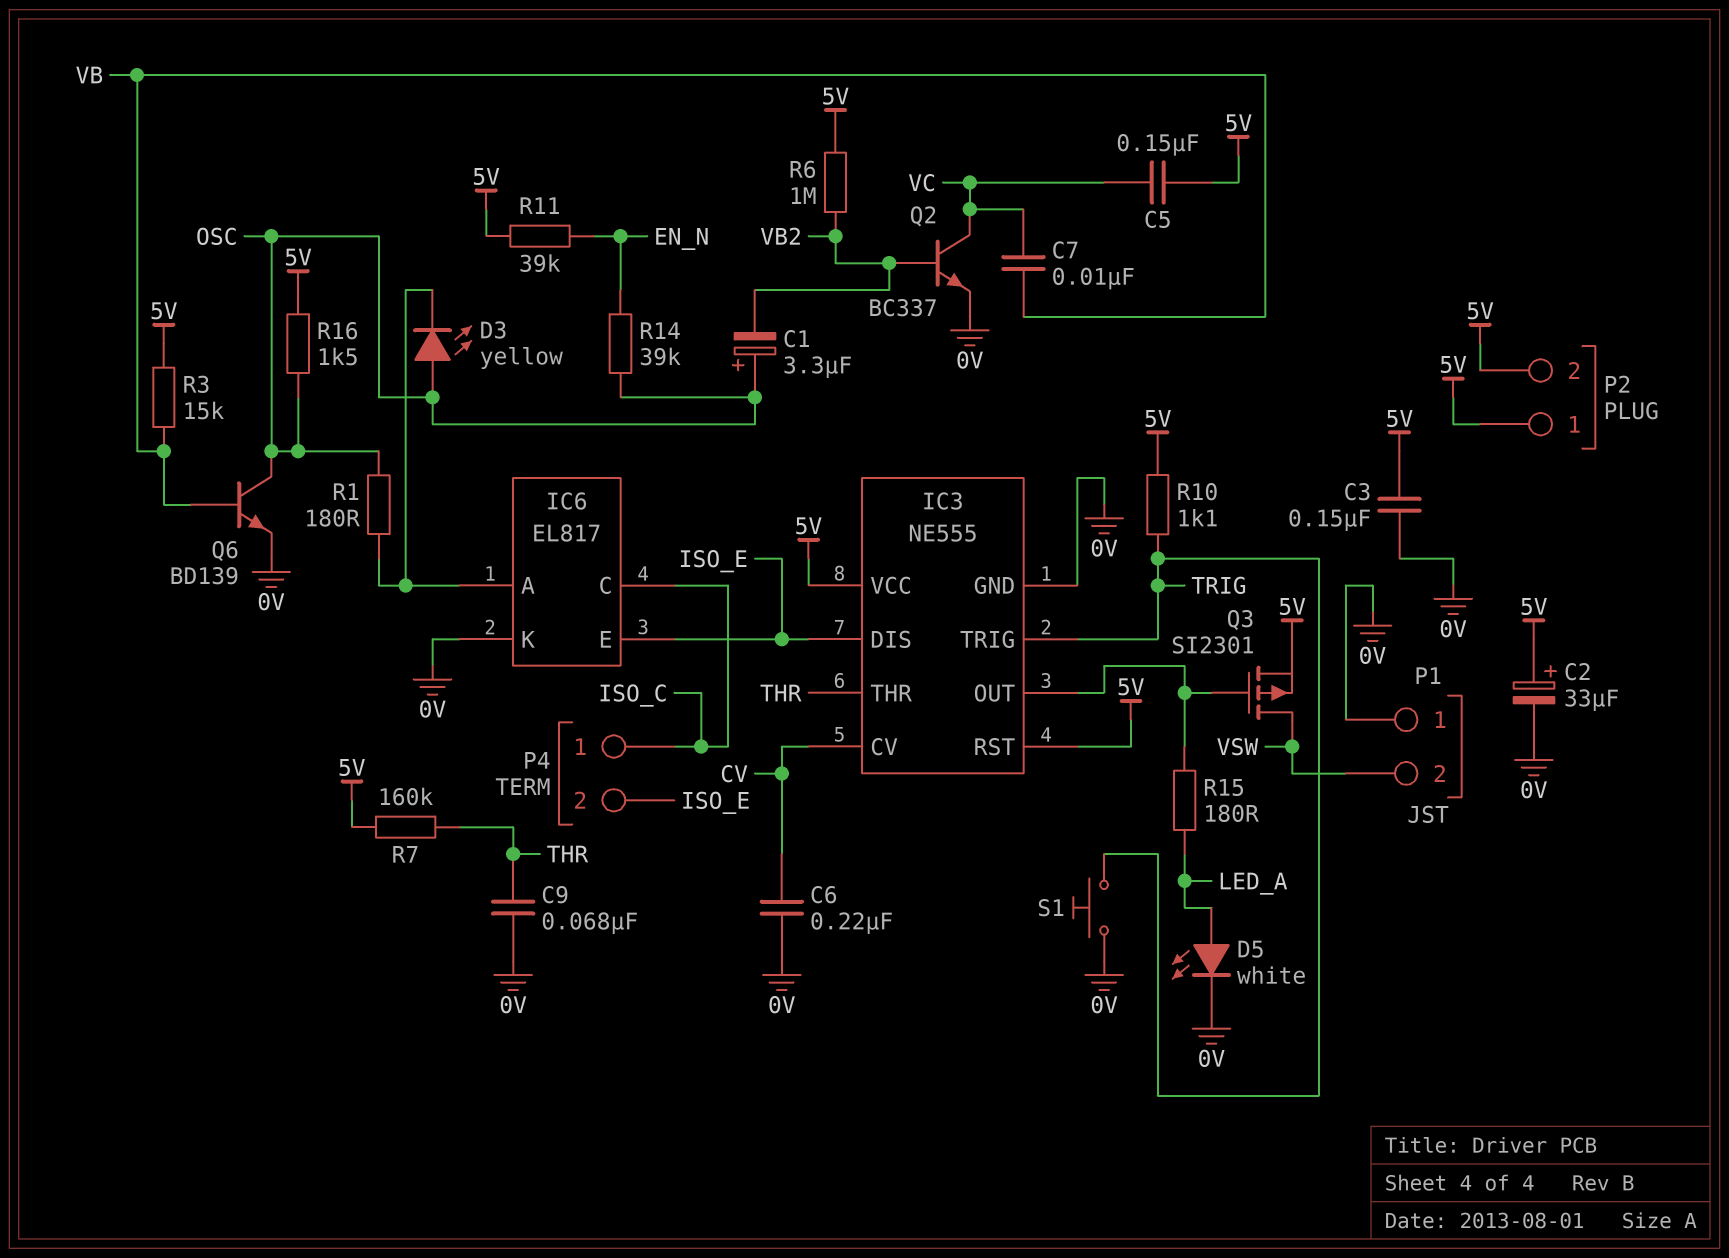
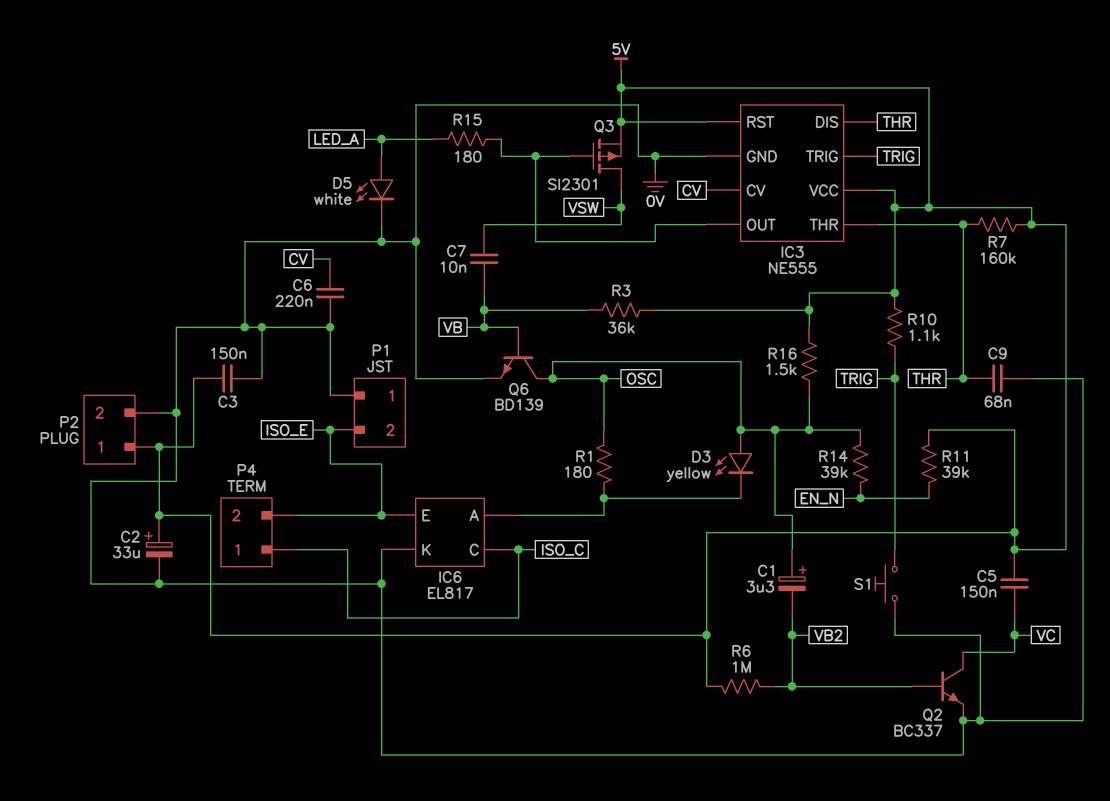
C7: 10nF (VB, VC) -> 10nF (VB, VSW)
IC3 pin DIS: ISO_E -> THR
P1 pin 2: VSW -> ISO_E
P2 pin 2: 5V -> 0V
R3: 15k (5V, VB) -> 36k (5V, VB)

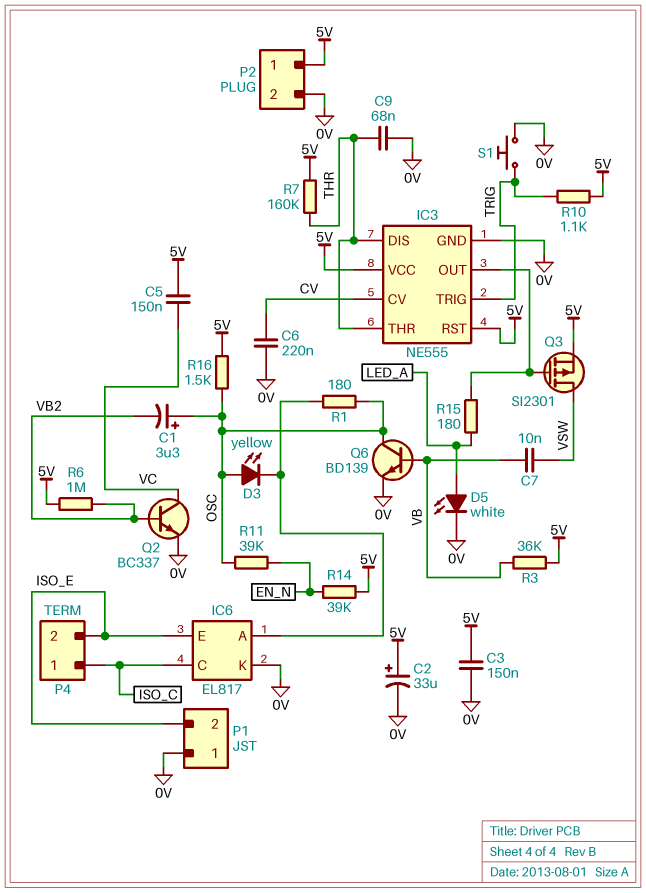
R11: 39k (5V, EN_N) -> 39k (EN_N, OSC)
R14: 39k (EN_N, OSC) -> 39k (5V, EN_N)

